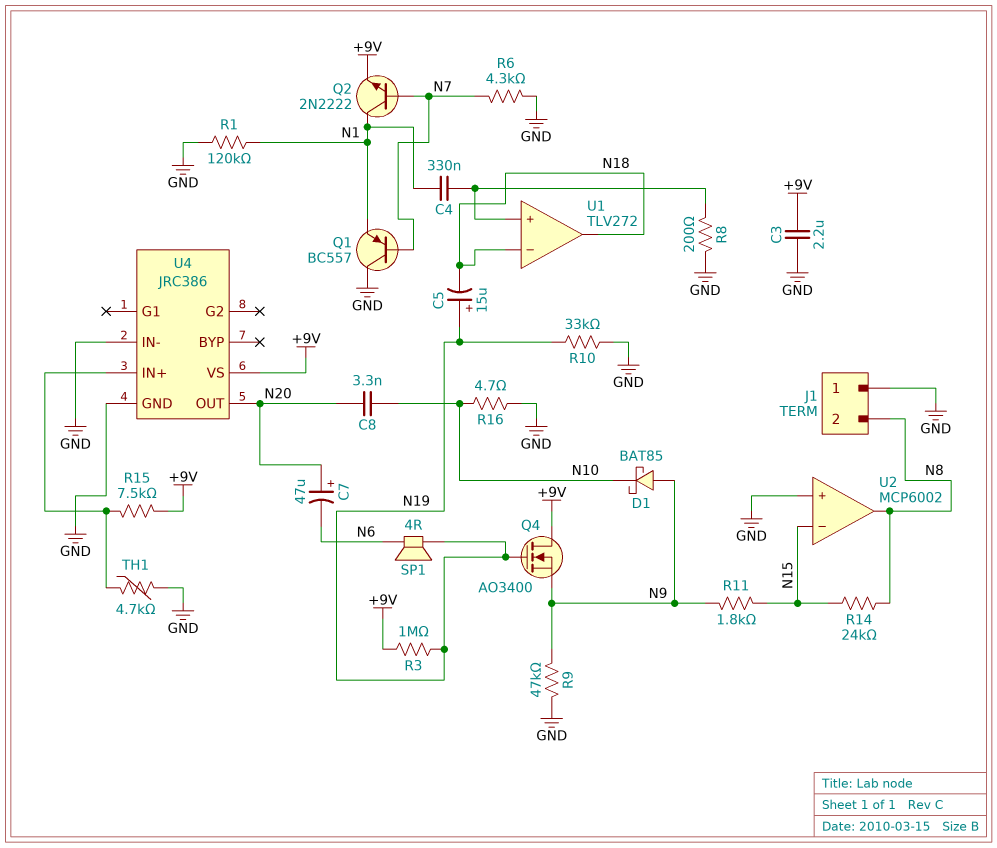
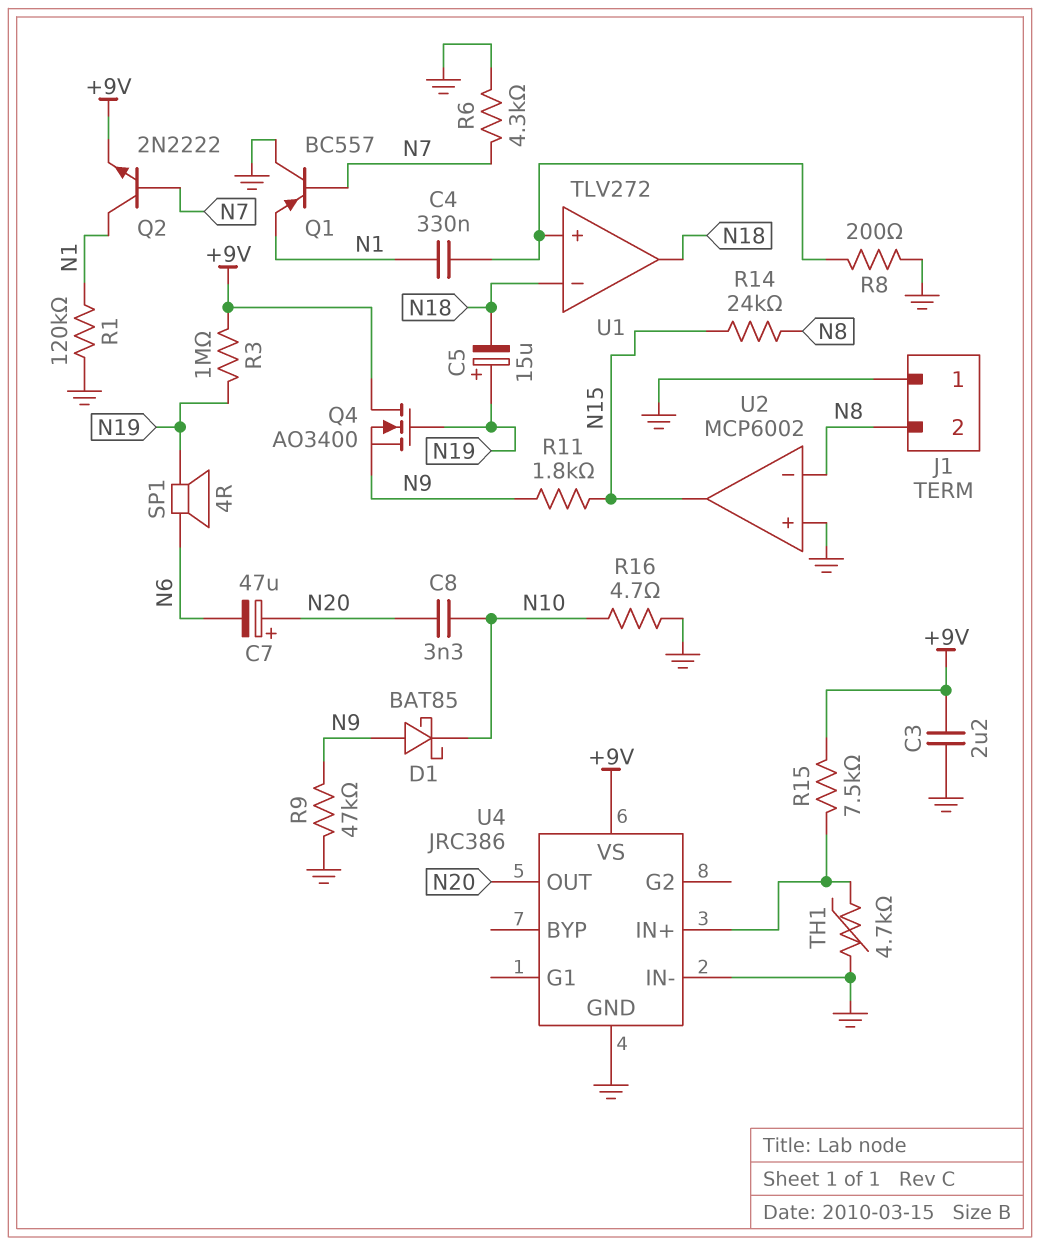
R10: 33k (GND, N19) -> none
U2 pin in-: N15 -> N8
U2 pin out: N8 -> N15

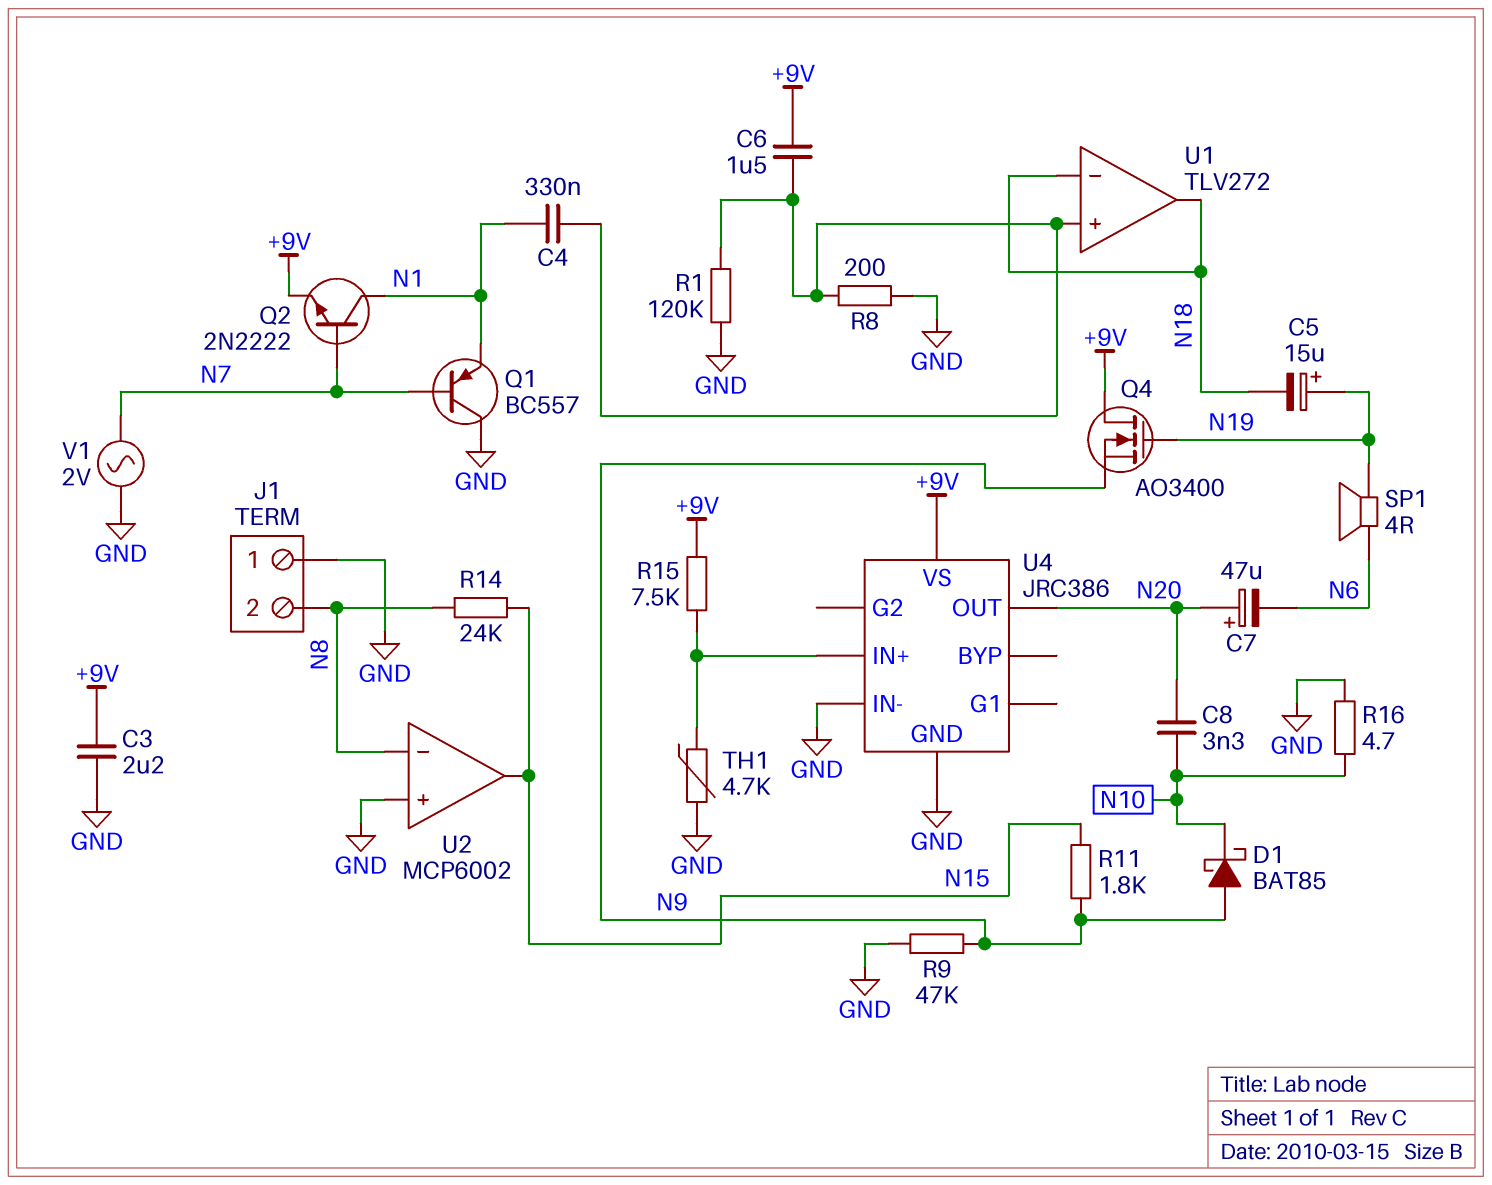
C6: none -> 1.5uF (+9V, U1/in+)
R1: 120k (GND, N1) -> 120k (GND, U1/in+)
R3: 1M (+9V, N19) -> none
R6: 4.3k (GND, N7) -> none
V1: none -> AC 2V (GND, N7)

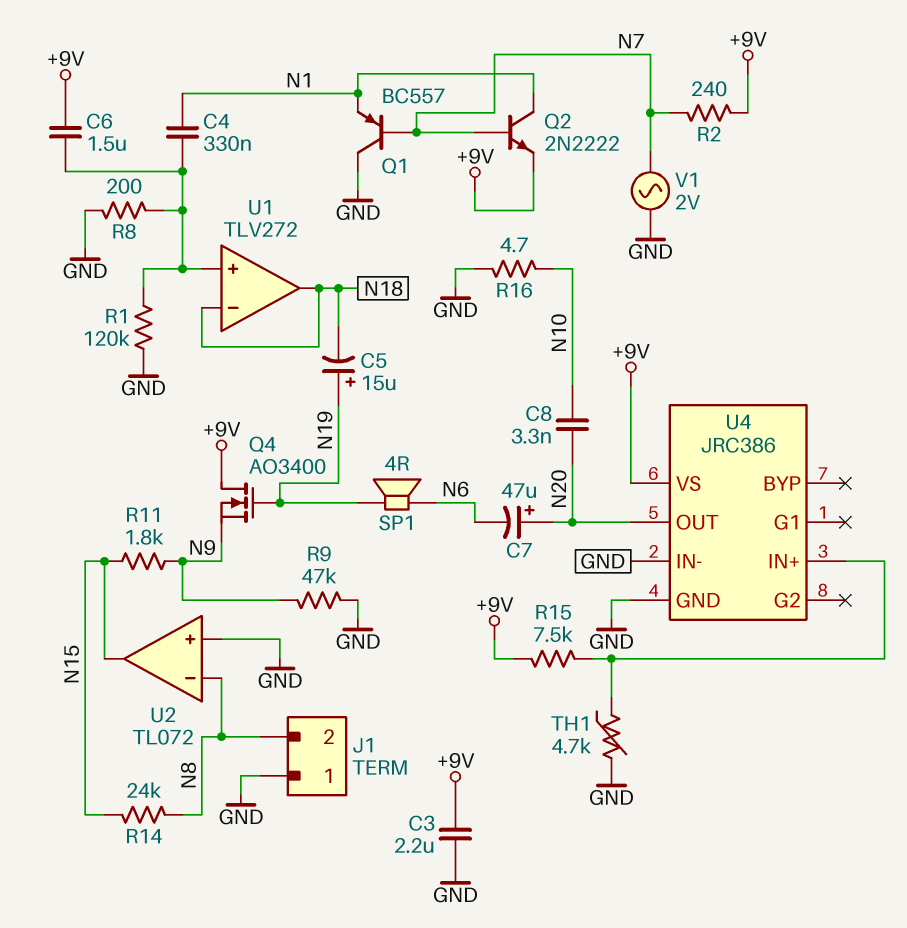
D1: schottky BAT85 (A N9, K N10) -> none
R2: none -> 240 (+9V, N7)
U2: MCP6002 -> TL072

